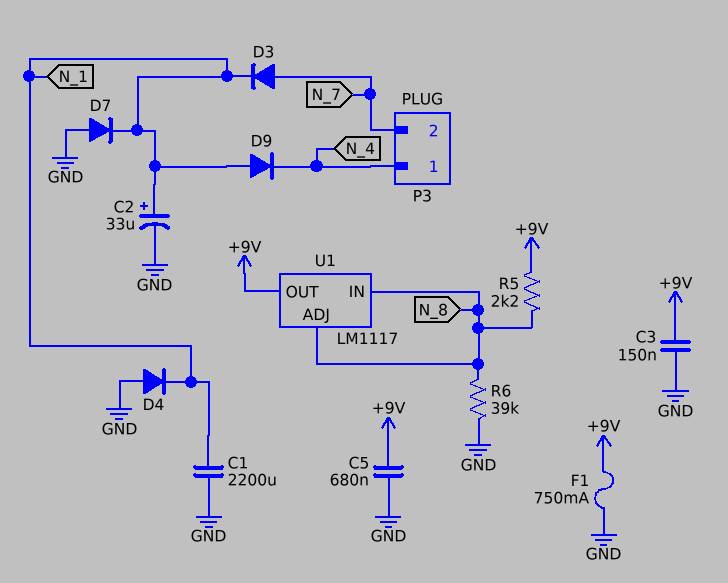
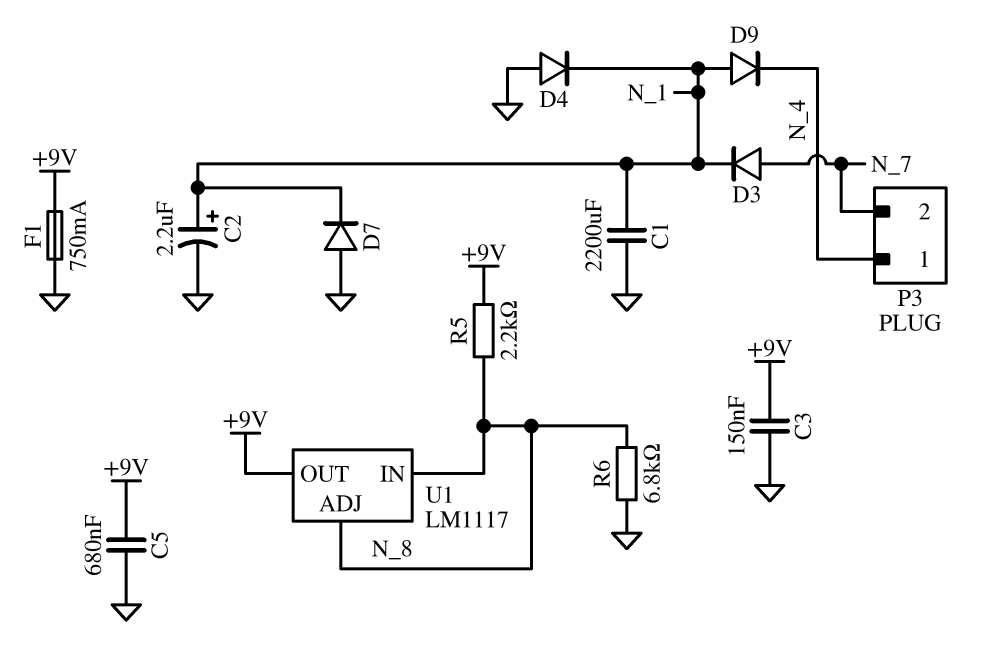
C2: 33uF (plus N_1, minus GND) -> 2.2uF (plus N_1, minus GND)
R6: 39k (GND, N_8) -> 6.8k (GND, N_8)

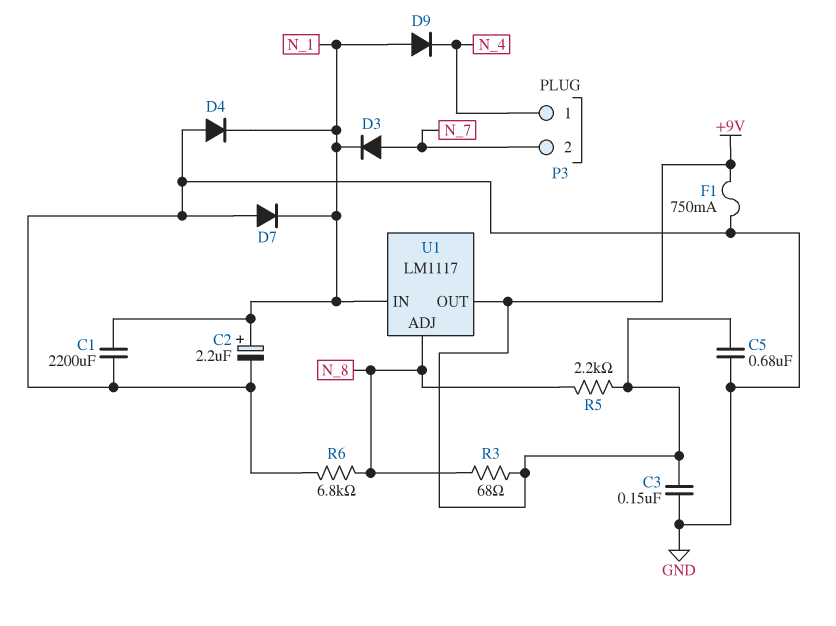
R3: none -> 68 (+9V, N_8)
U1 pin IN: N_8 -> N_1

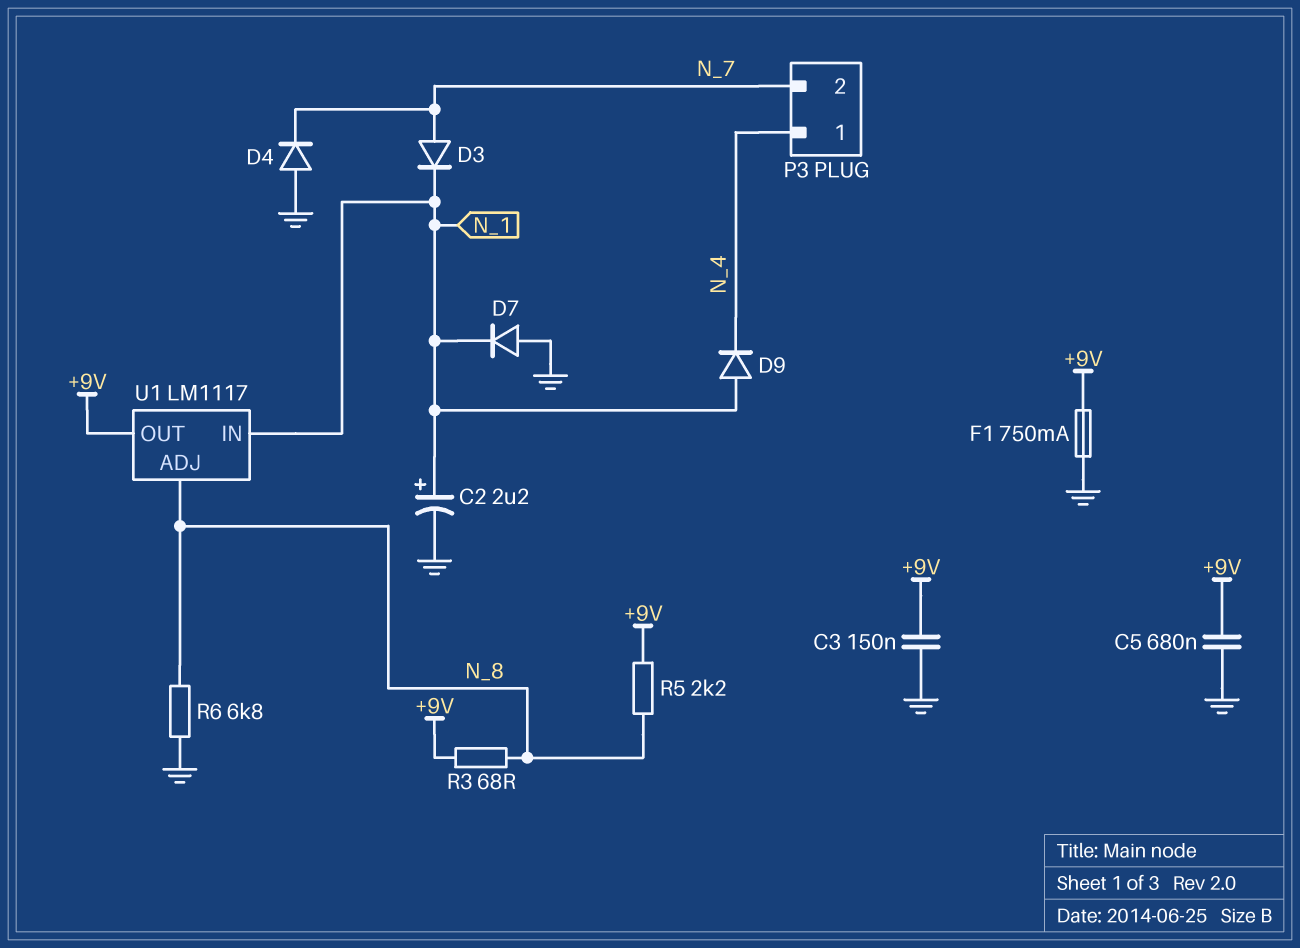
C1: 2200uF (GND, N_1) -> none
D4: diode (A GND, K N_1) -> diode (A GND, K N_7)

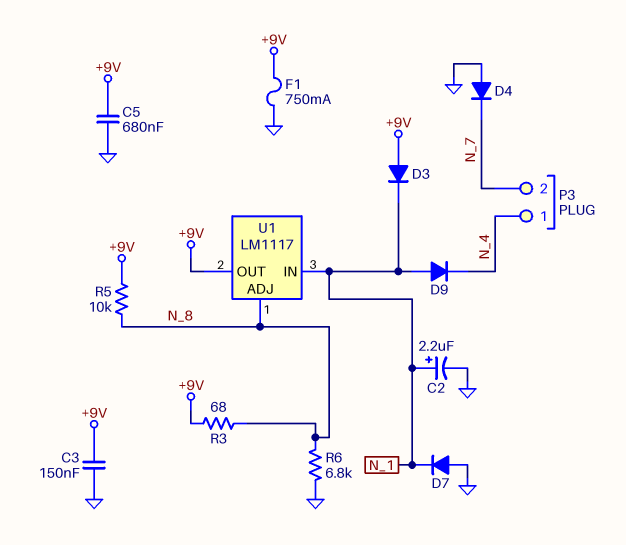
D3: diode (A N_7, K N_1) -> diode (A +9V, K N_1)
R5: 2.2k (+9V, N_8) -> 10k (+9V, N_8)

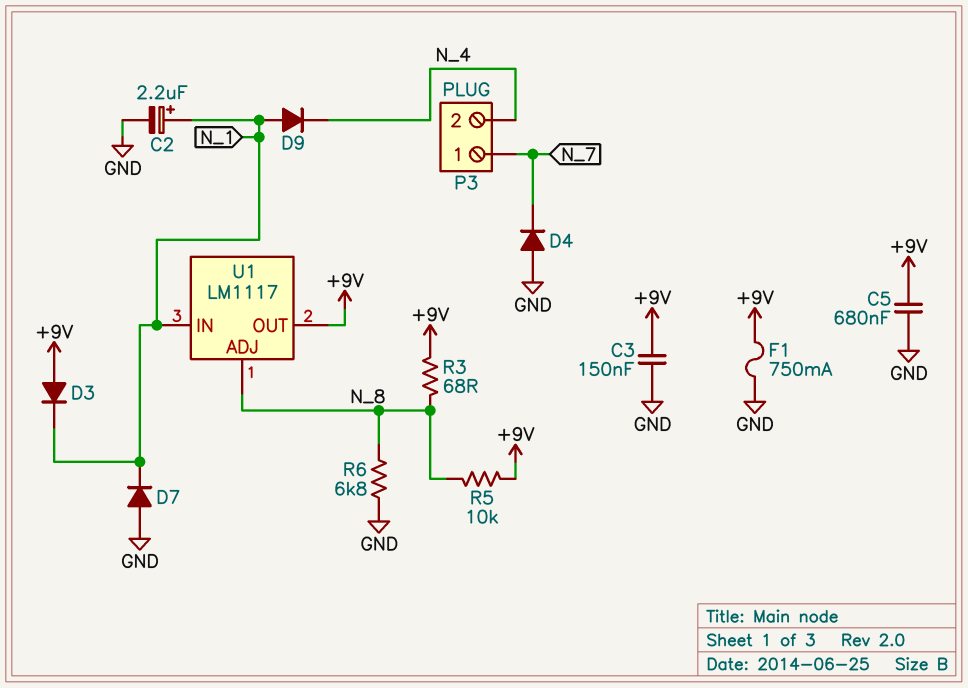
P3 pin 1: N_4 -> N_7
P3 pin 2: N_7 -> N_4

